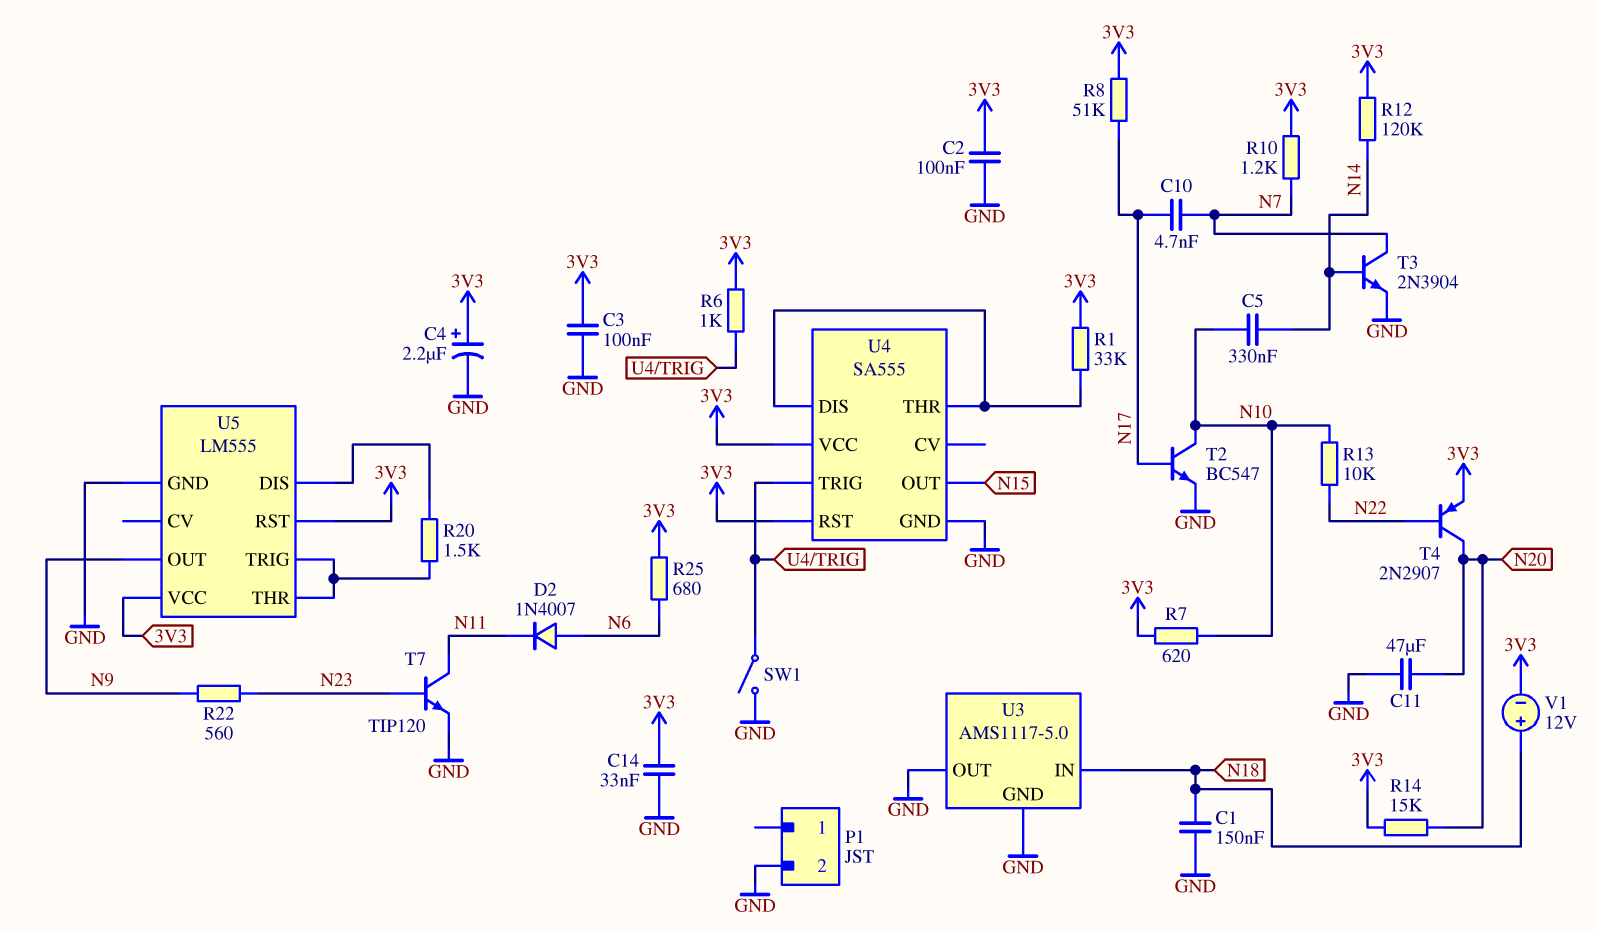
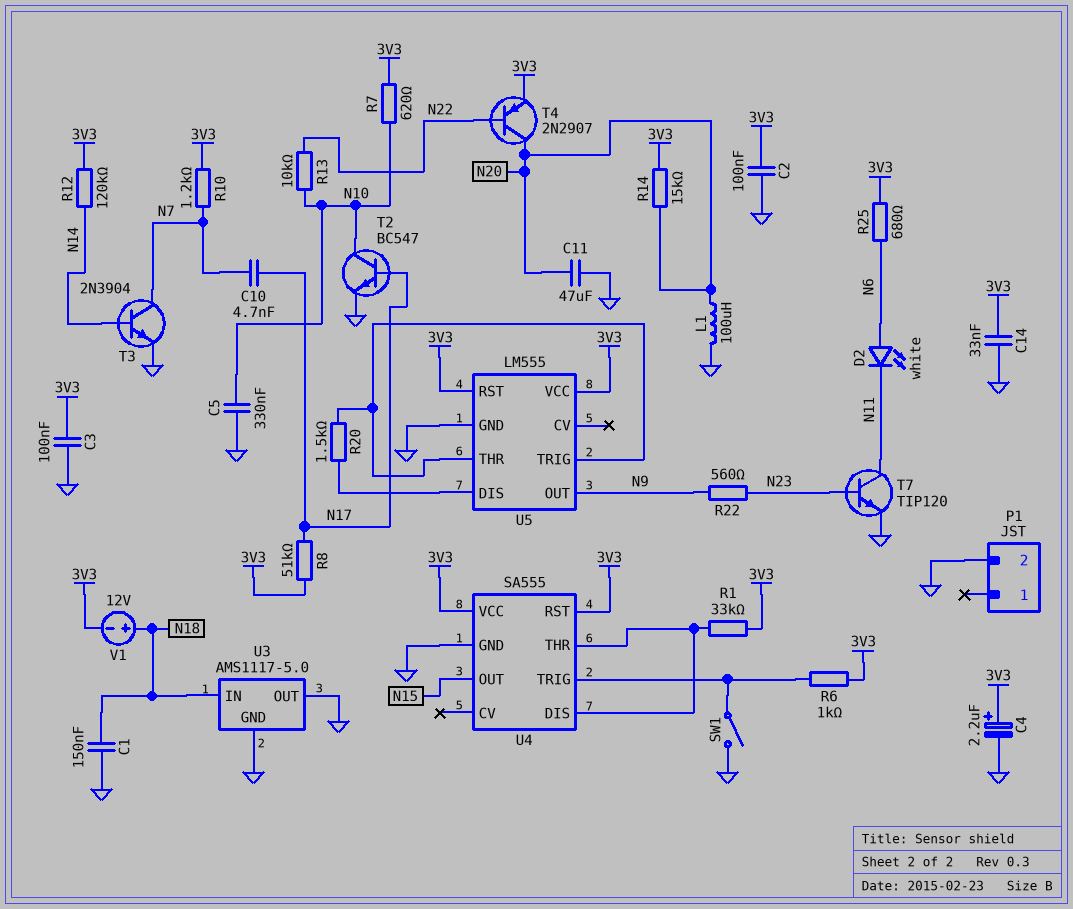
C5: 330nF (N10, N14) -> 330nF (GND, N10)
D2: diode 1N4007 (A N6, K N11) -> LED white (A N6, K N11)
L1: none -> 100uH (GND, N20)

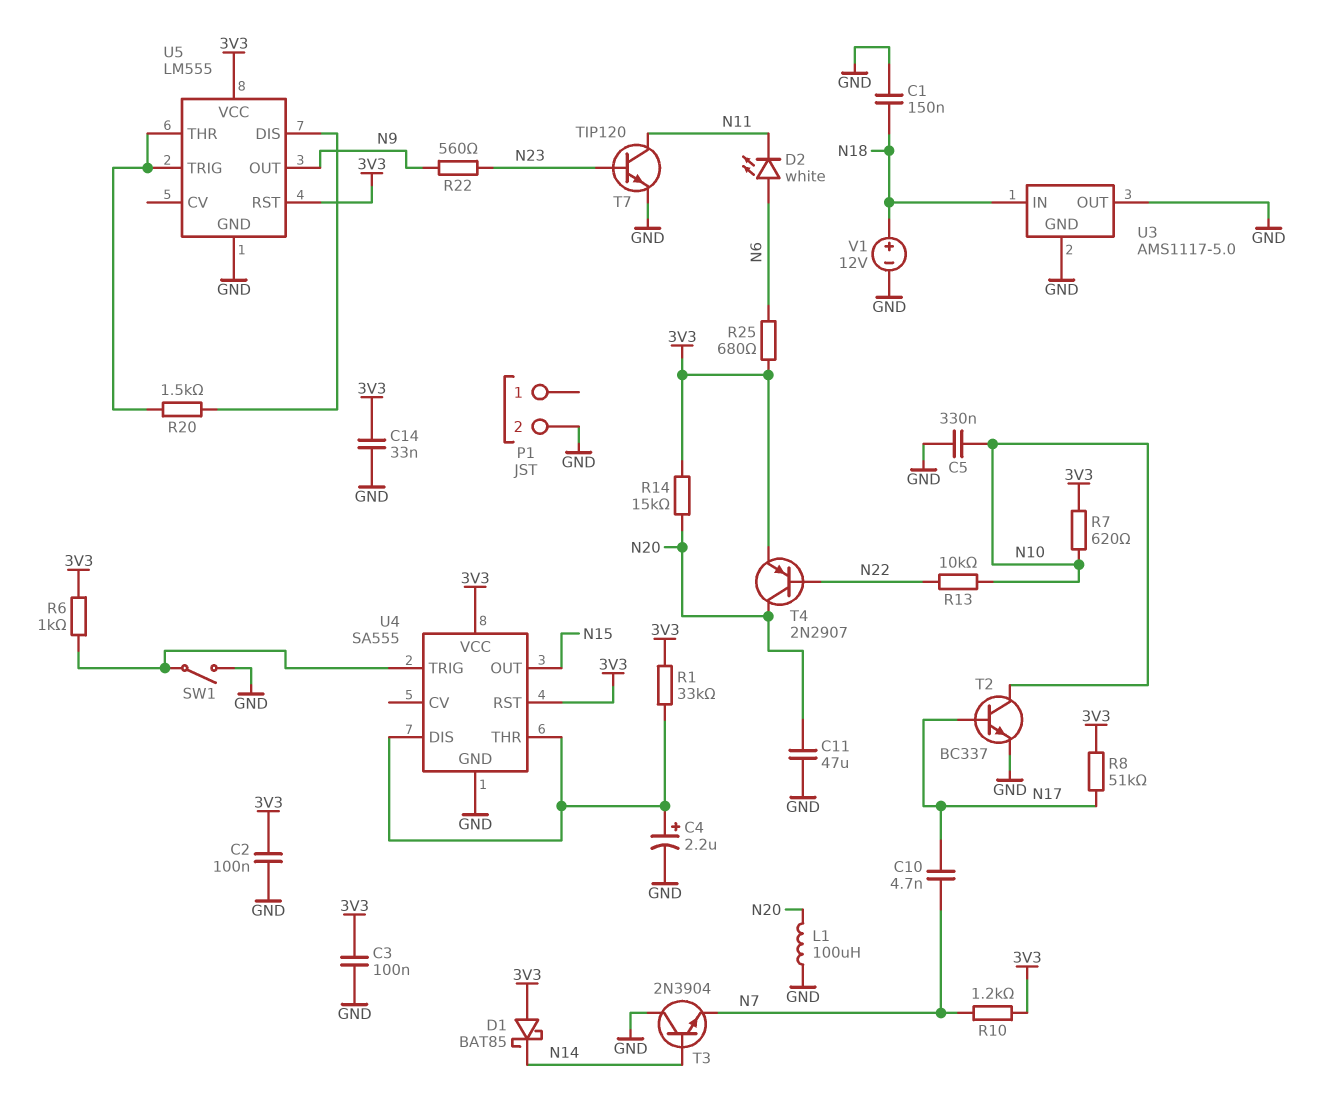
C4: 2.2uF (plus 3V3, minus GND) -> 2.2uF (plus U4/DIS, minus GND)
D1: none -> schottky BAT85 (A 3V3, K N14)
R12: 120k (3V3, N14) -> none
T2: NPN BC547 (B N17, C N10, E GND) -> NPN BC337 (B N17, C N10, E GND)
T3: NPN 2N3904 (B N14, C N7, E GND) -> NPN 2N3904 (B N14, C GND, E N7)
V1: 12V (plus N18, minus 3V3) -> 12V (plus N18, minus GND)

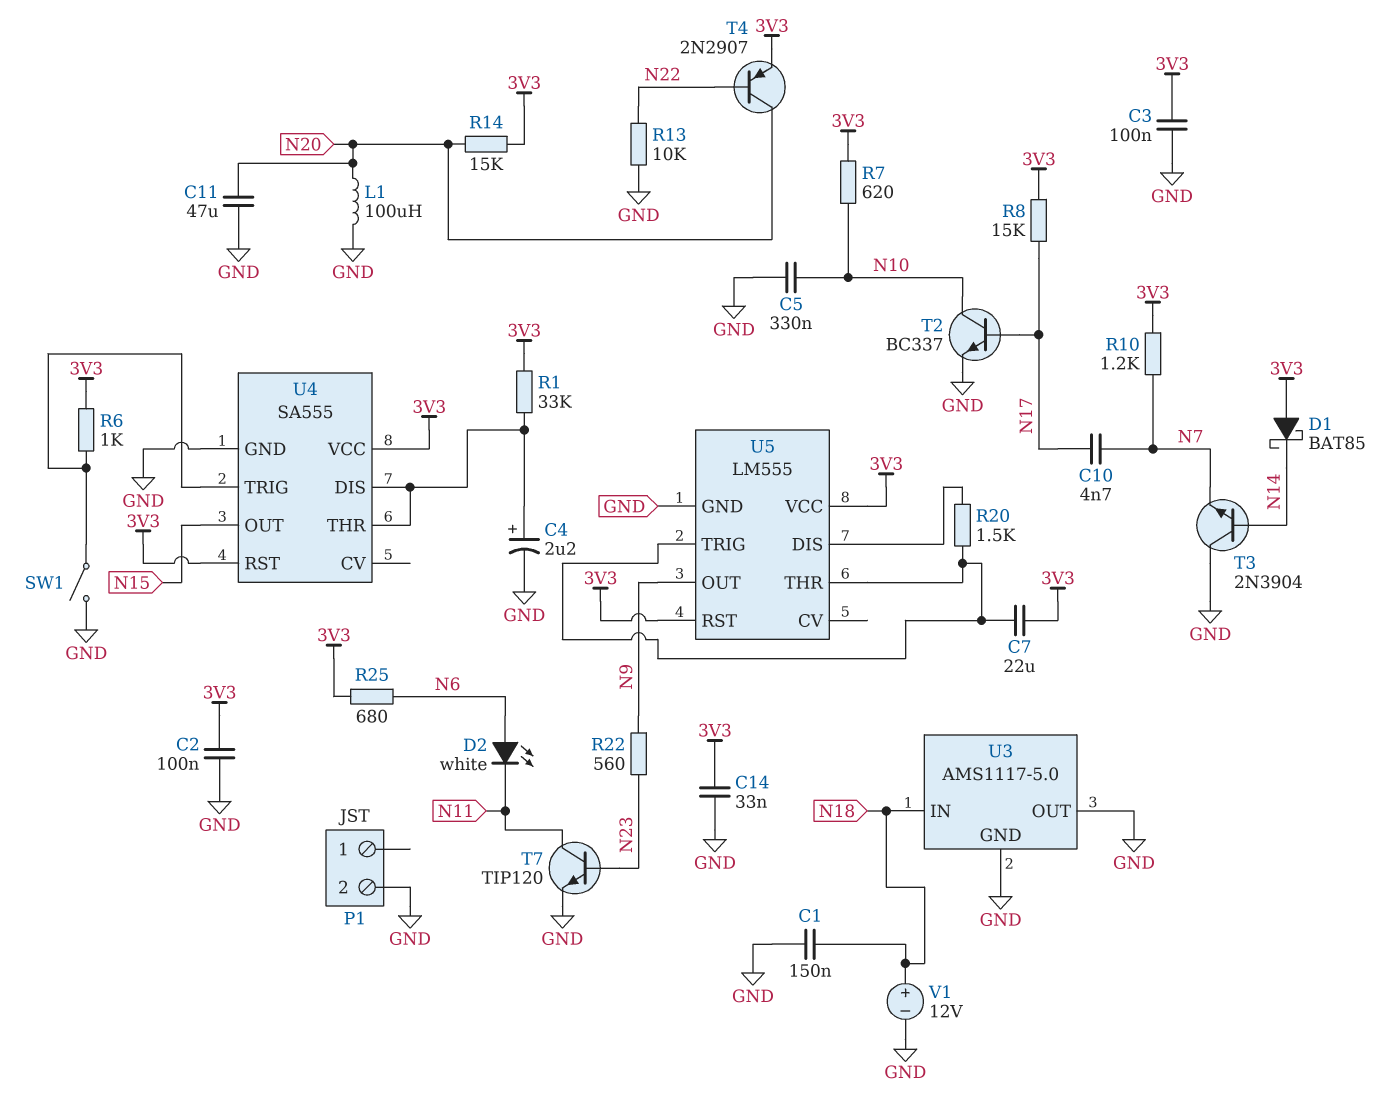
C7: none -> 22uF (3V3, U5/THR)
R8: 51k (3V3, N17) -> 15k (3V3, N17)
R13: 10k (N10, N22) -> 10k (GND, N22)

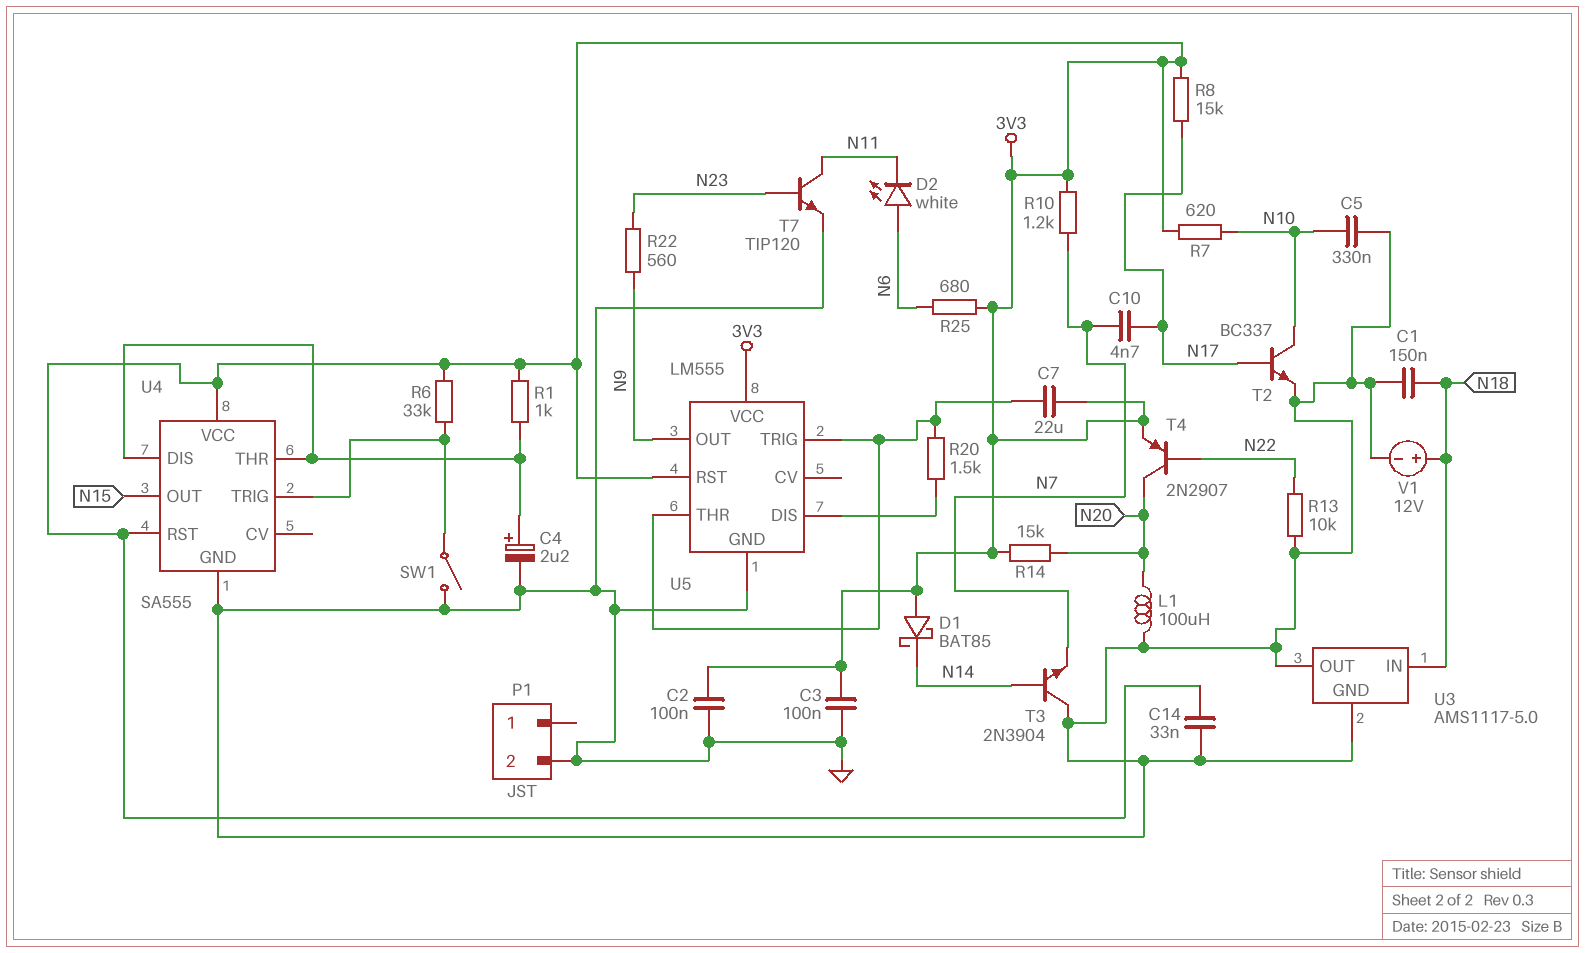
C11: 47uF (GND, N20) -> none
R1: 33k (3V3, U4/DIS) -> 1k (3V3, U4/DIS)
R6: 1k (3V3, U4/TRIG) -> 33k (3V3, U4/TRIG)

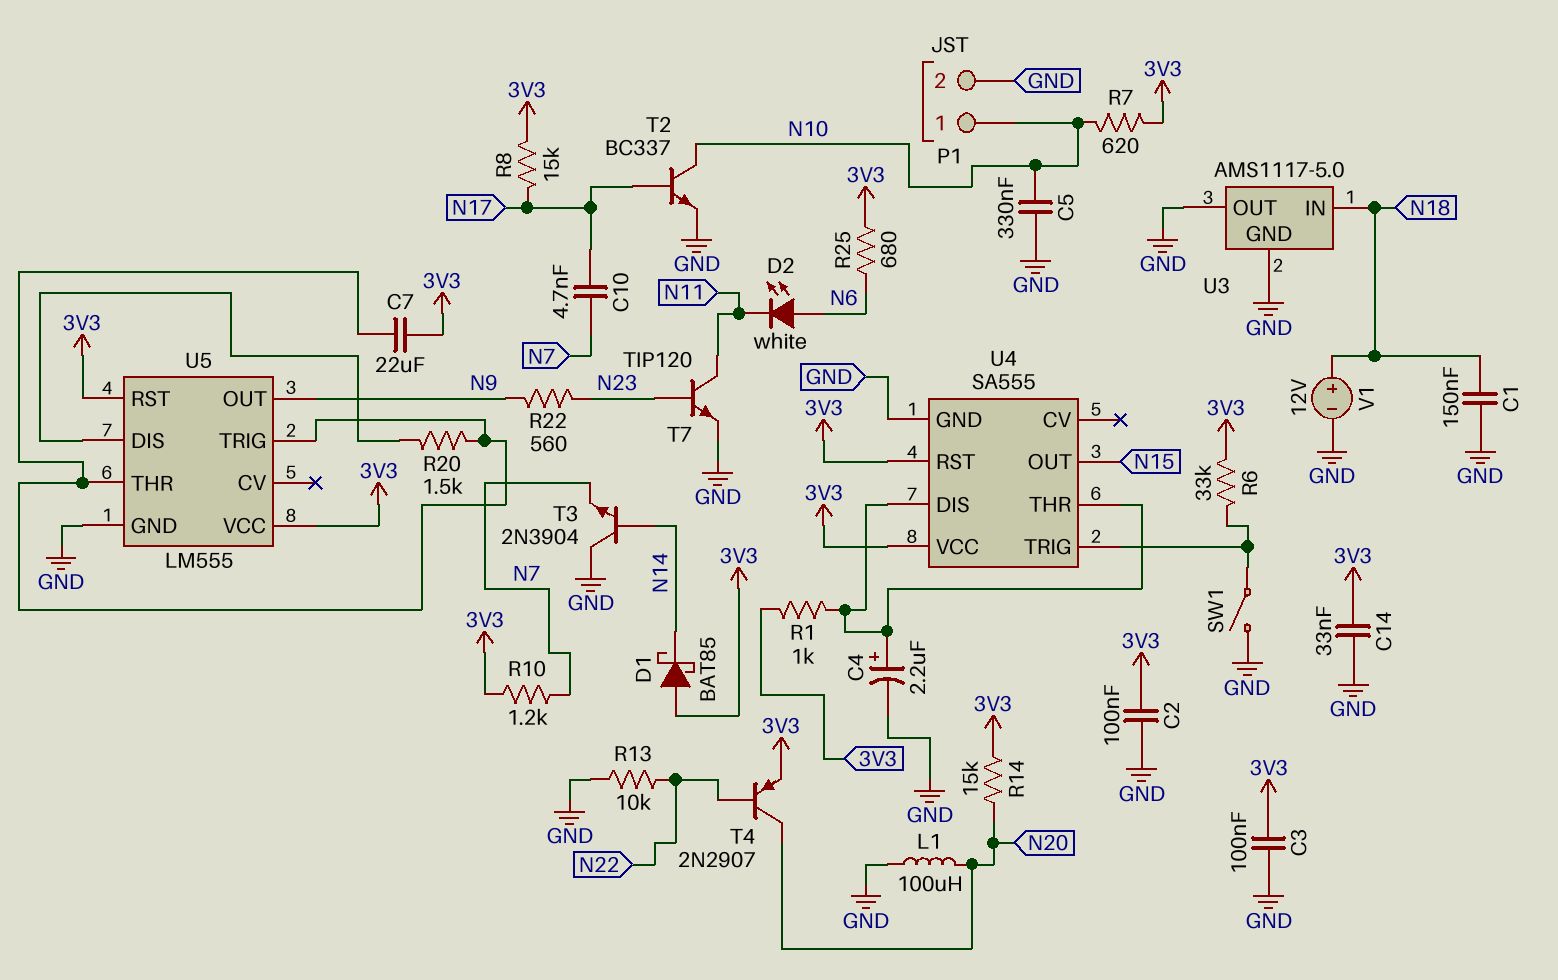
P1 pin 1: none -> N10

